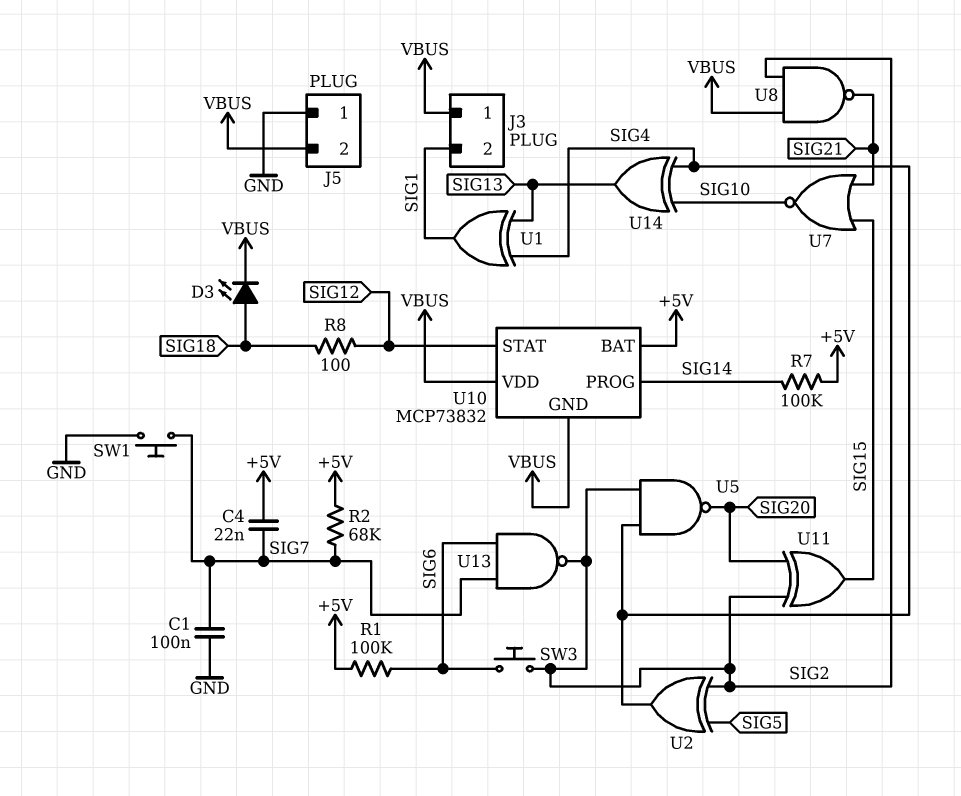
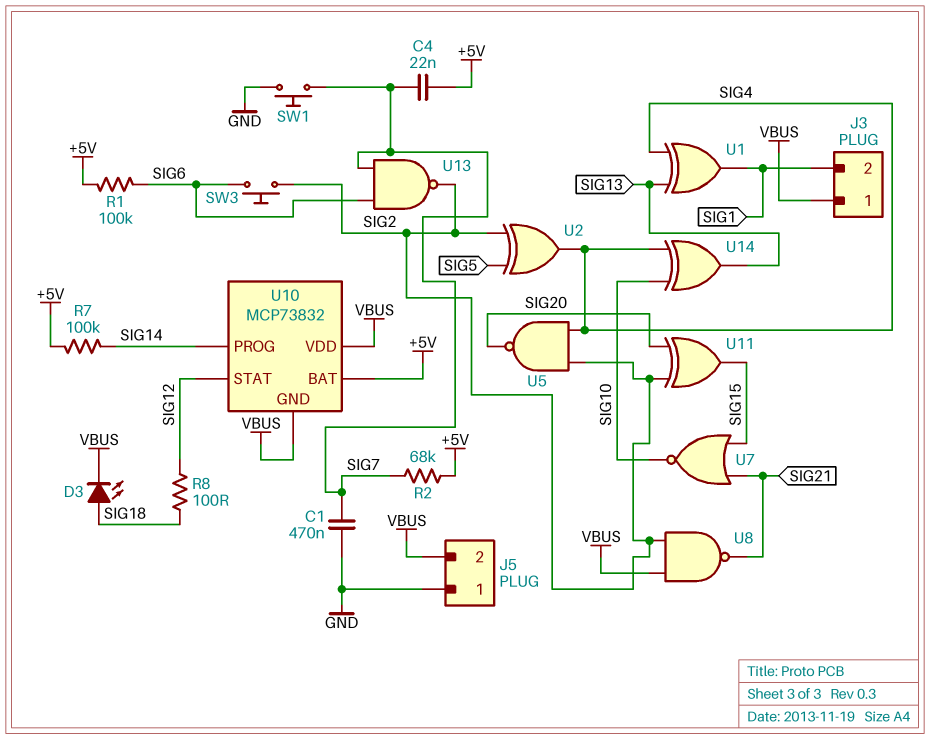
C1: 100nF (GND, SIG7) -> 470nF (GND, SIG7)

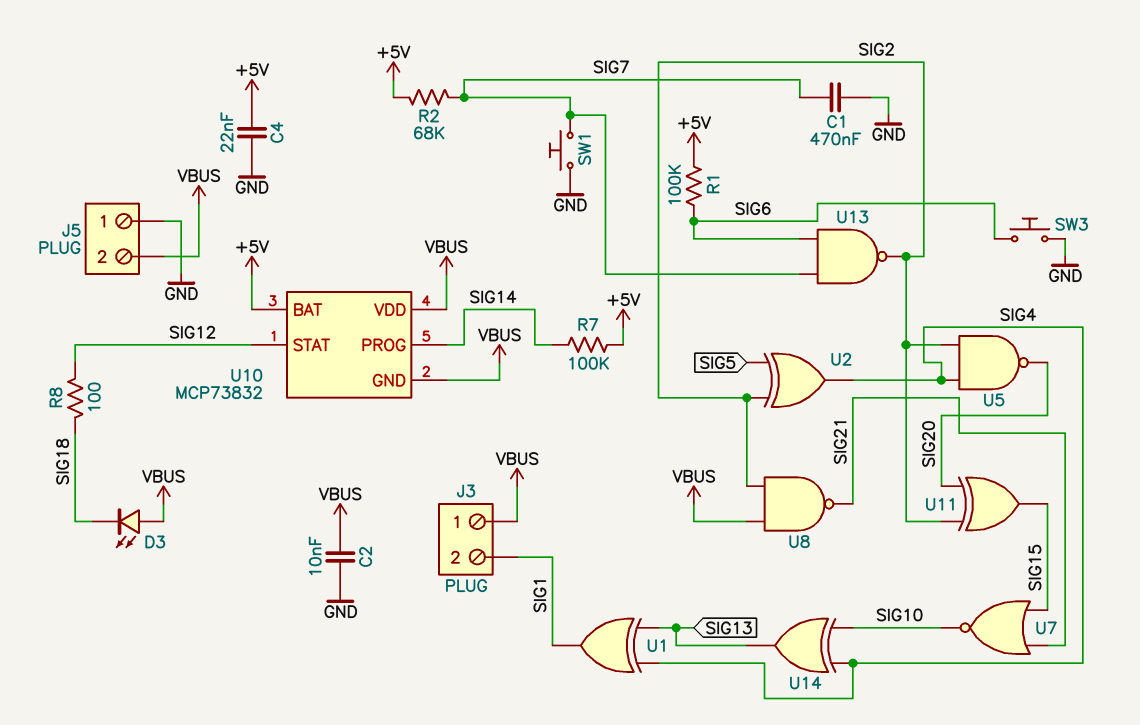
C2: none -> 10nF (GND, VBUS)
C4: 22nF (+5V, SIG7) -> 22nF (+5V, GND)
D3: LED (A SIG18, K VBUS) -> LED (A VBUS, K SIG18)
SW3: button (SIG2, SIG6) -> button (GND, SIG6)

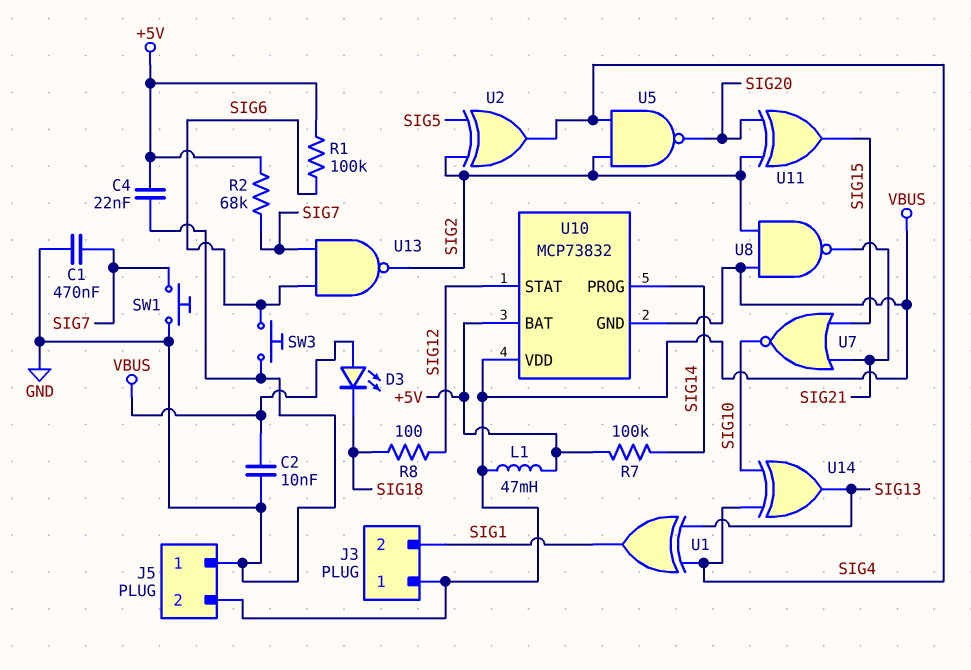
L1: none -> 47mH (+5V, VBUS)

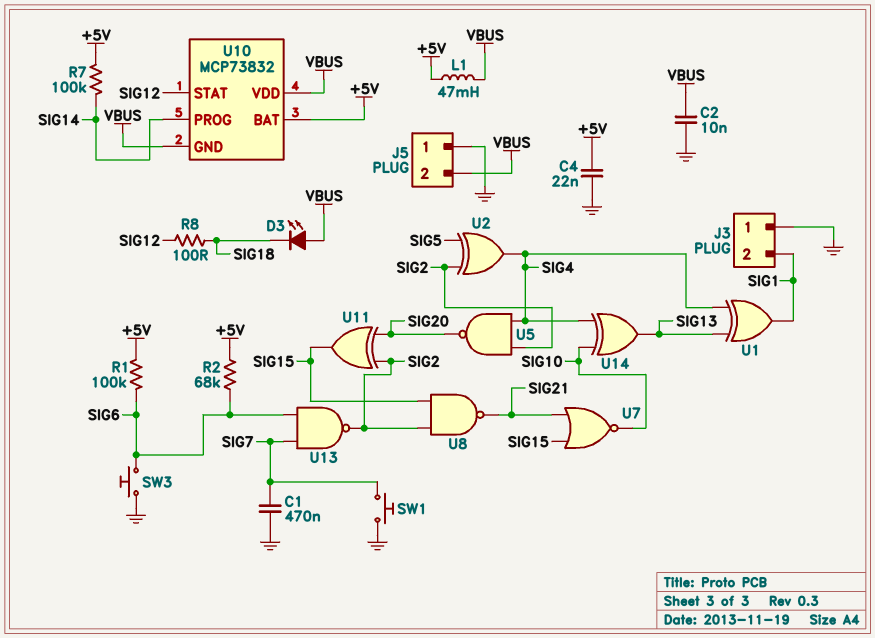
J3 pin 1: VBUS -> GND
R2: 68k (+5V, SIG7) -> 68k (+5V, SIG6)
U8: NAND (in SIG2, in VBUS, out SIG21) -> NAND (in SIG2, in SIG15, out SIG21)

